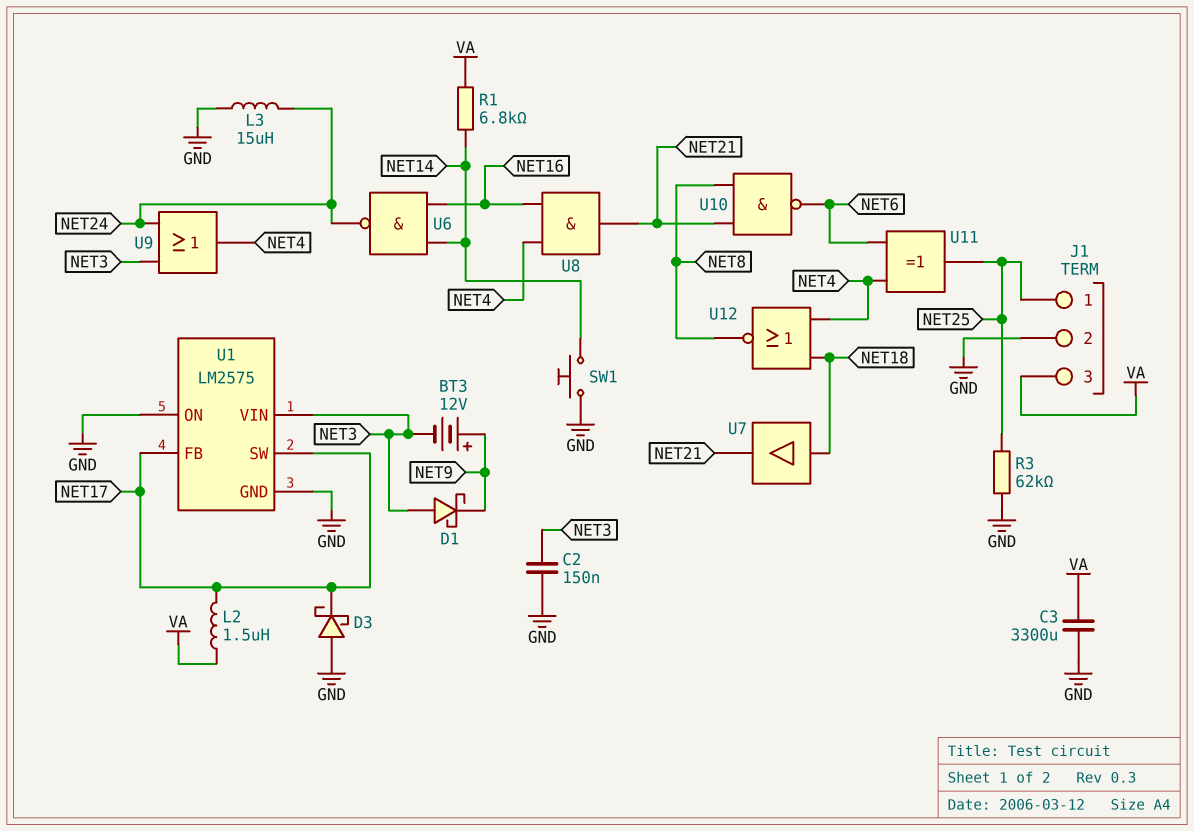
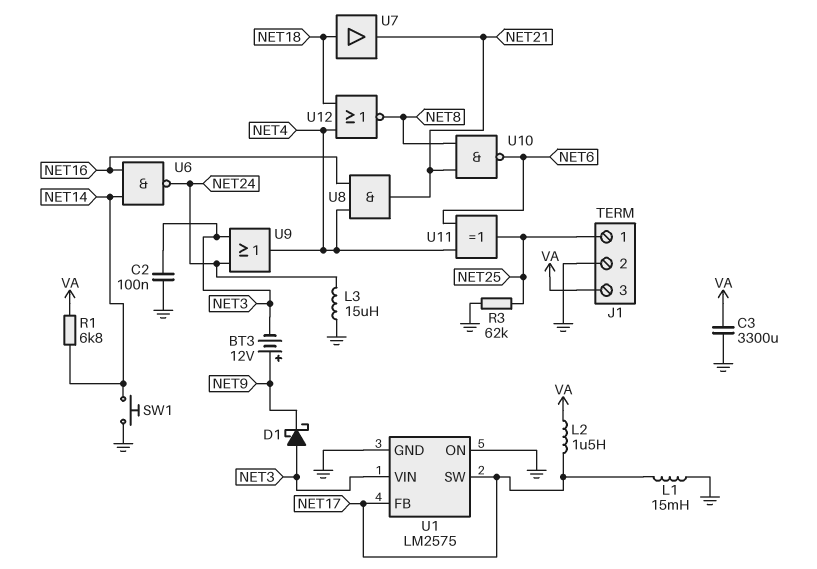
C2: 150nF (GND, NET3) -> 100nF (GND, NET3)
D3: schottky (A GND, K NET17) -> none
L1: none -> 15mH (GND, NET17)

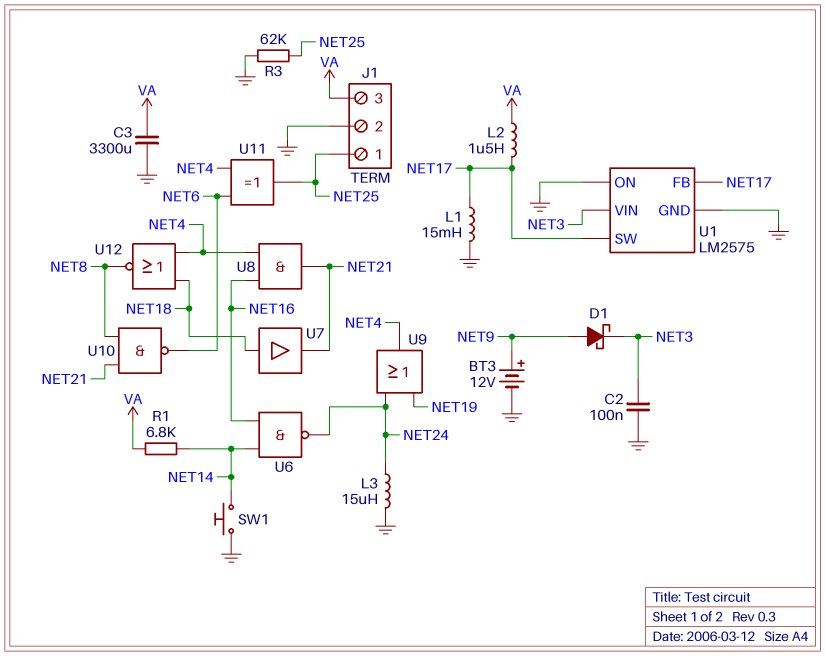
BT3: 12V (plus NET9, minus NET3) -> 12V (plus NET9, minus GND)
D1: schottky (A NET3, K NET9) -> schottky (A NET9, K NET3)
U9: OR (in NET3, in NET24, out NET4) -> OR (in NET19, in NET24, out NET4)

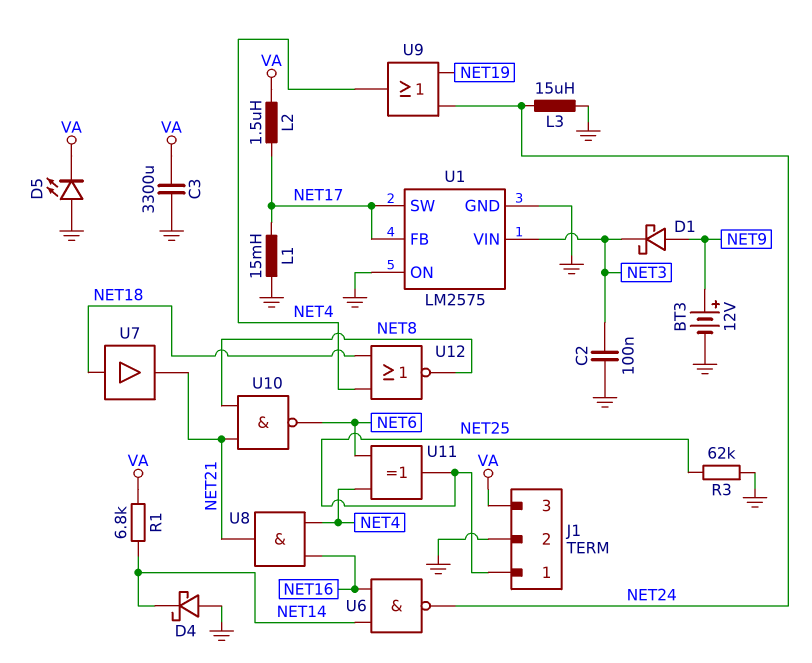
D4: none -> schottky (A GND, K NET14)
D5: none -> LED (A GND, K VA)
SW1: button (GND, NET14) -> none

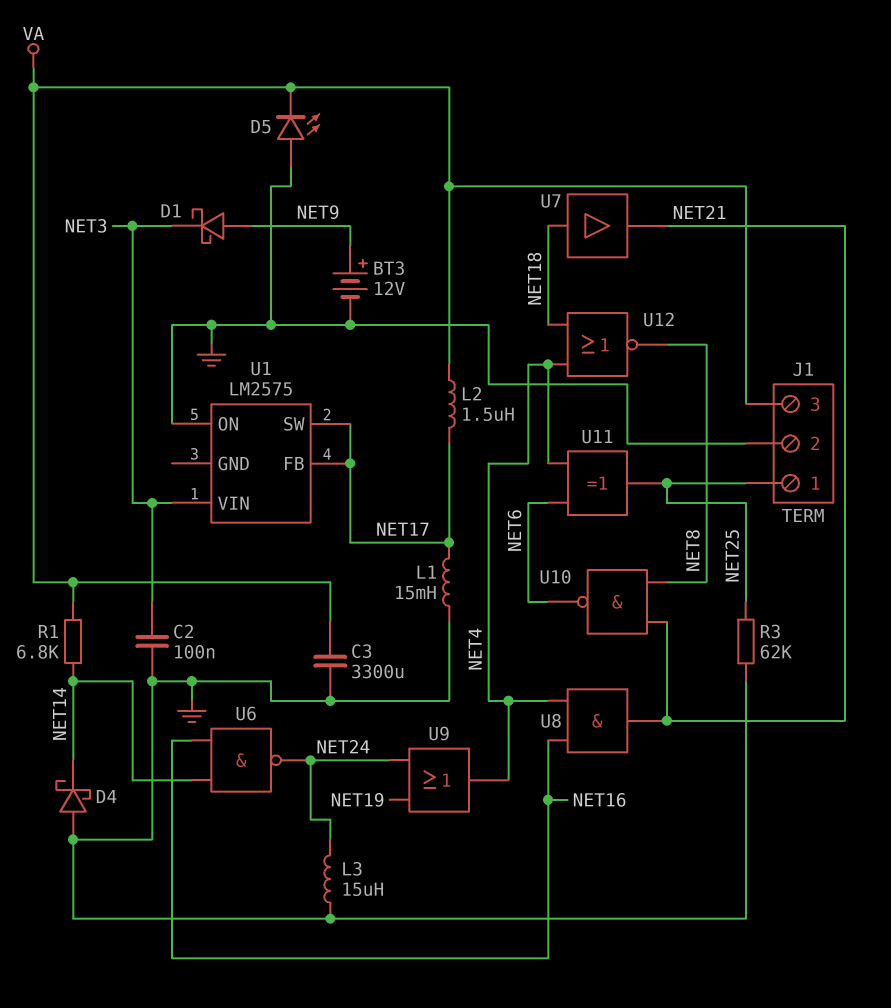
U1 pin GND: GND -> none

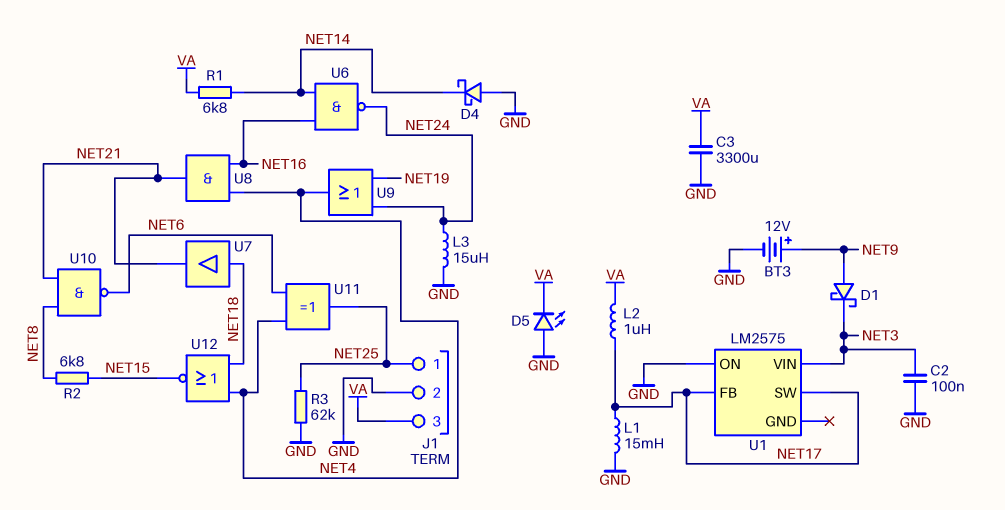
L2: 1.5uH (NET17, VA) -> 1uH (NET17, VA)
R2: none -> 6.8k (NET8, NET15)
U12: NOR (in NET4, in NET18, out NET8) -> NOR (in NET4, in NET18, out NET15)

